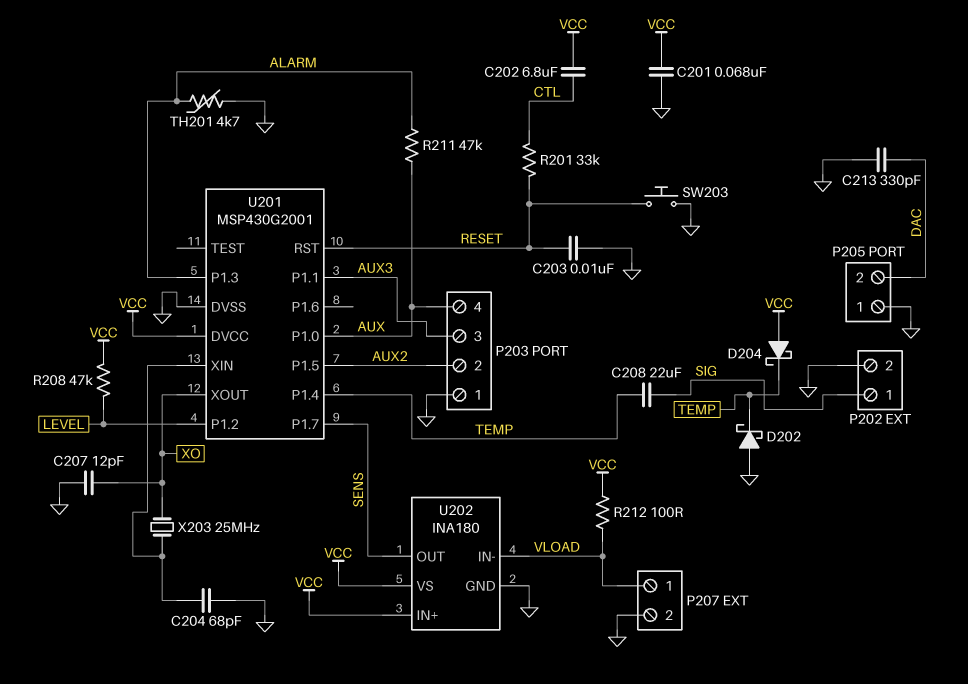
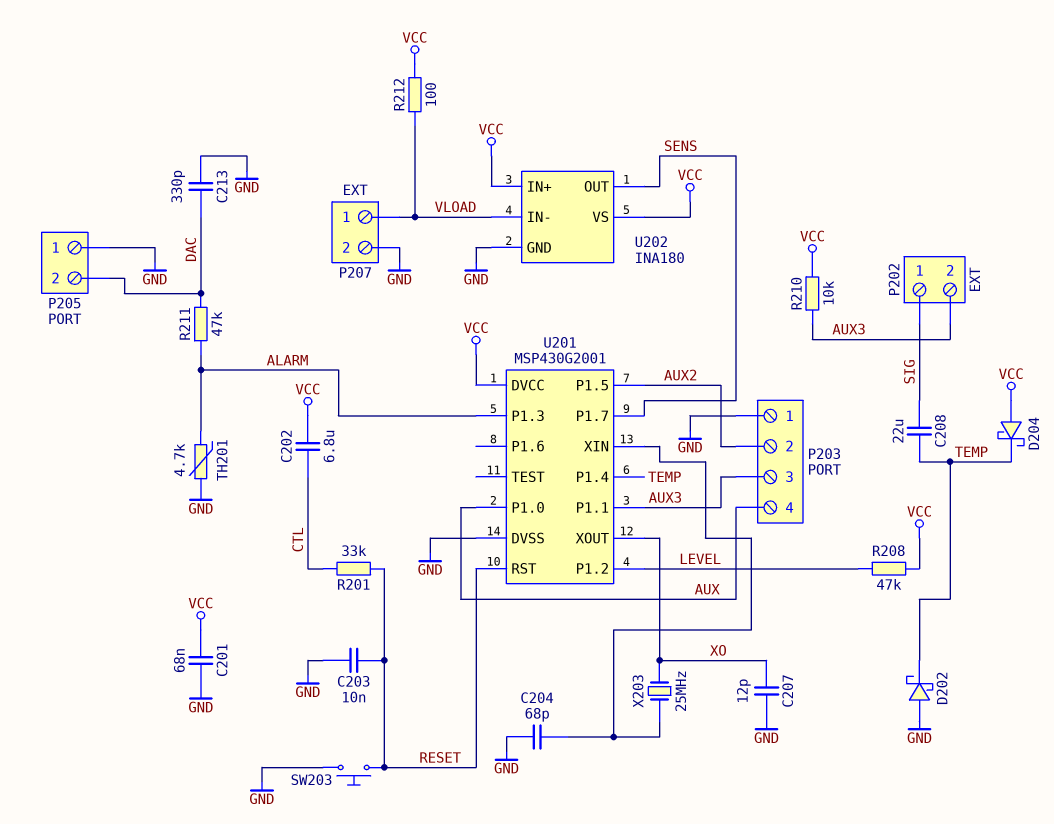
P202 pin 2: GND -> AUX3
R210: none -> 10k (AUX3, VCC)
R211: 47k (ALARM, AUX) -> 47k (ALARM, DAC)

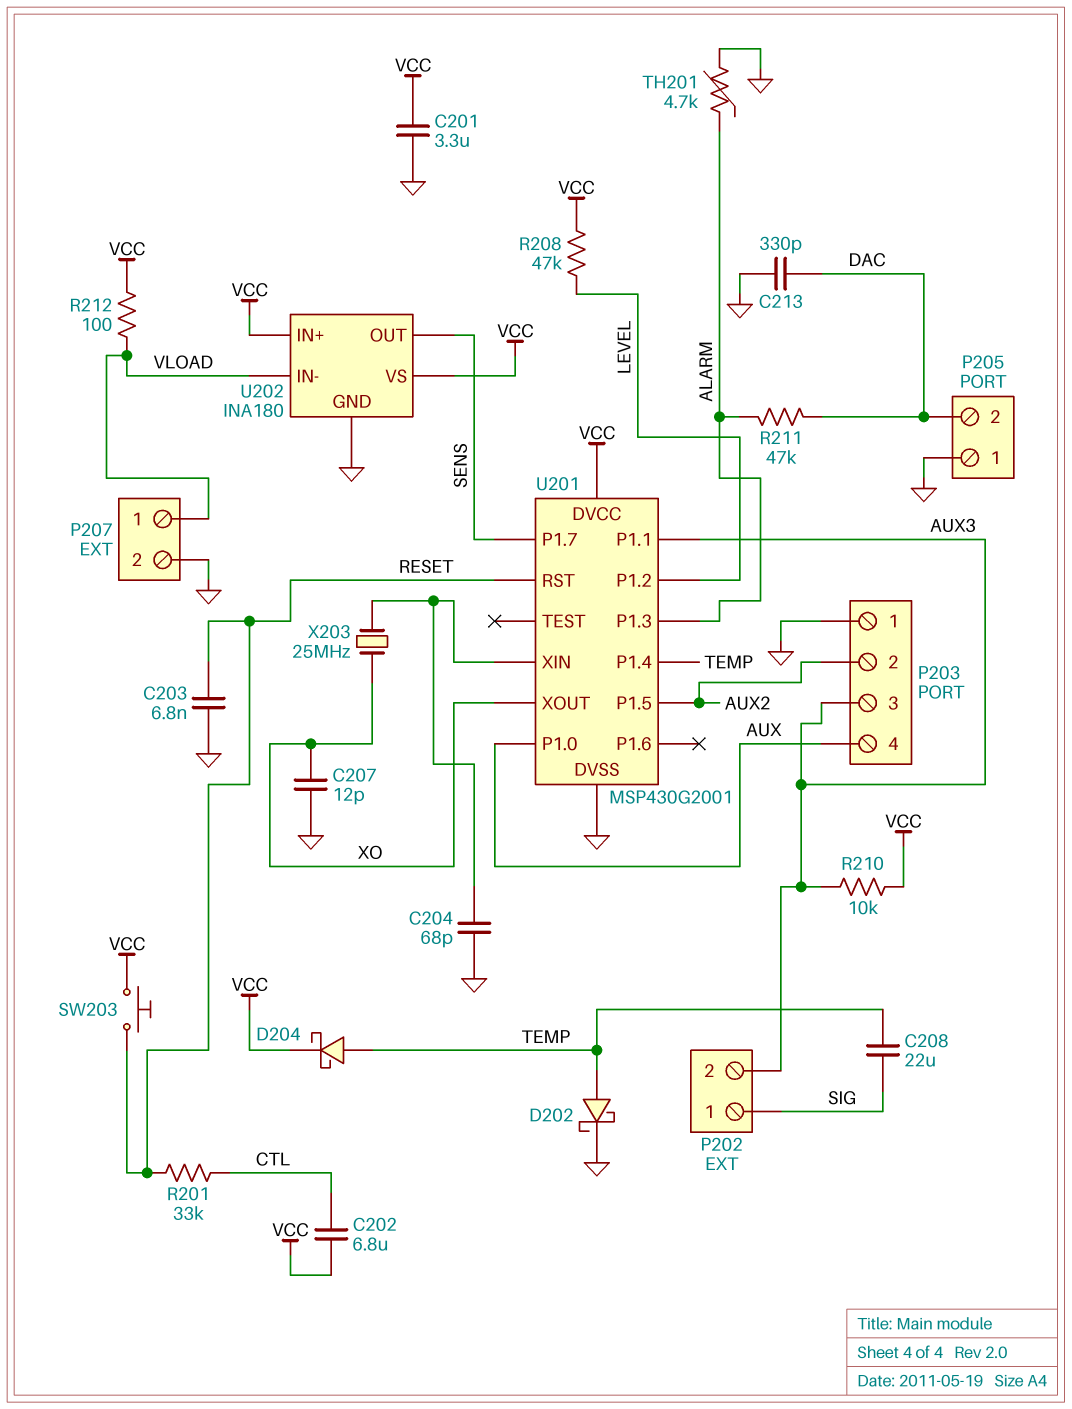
C201: 68nF (GND, VCC) -> 3.3uF (GND, VCC)
C203: 10nF (GND, RESET) -> 6.8nF (GND, RESET)
D202: schottky (A GND, K TEMP) -> schottky (A TEMP, K GND)
D204: schottky (A VCC, K TEMP) -> schottky (A TEMP, K VCC)
SW203: button (GND, RESET) -> button (RESET, VCC)

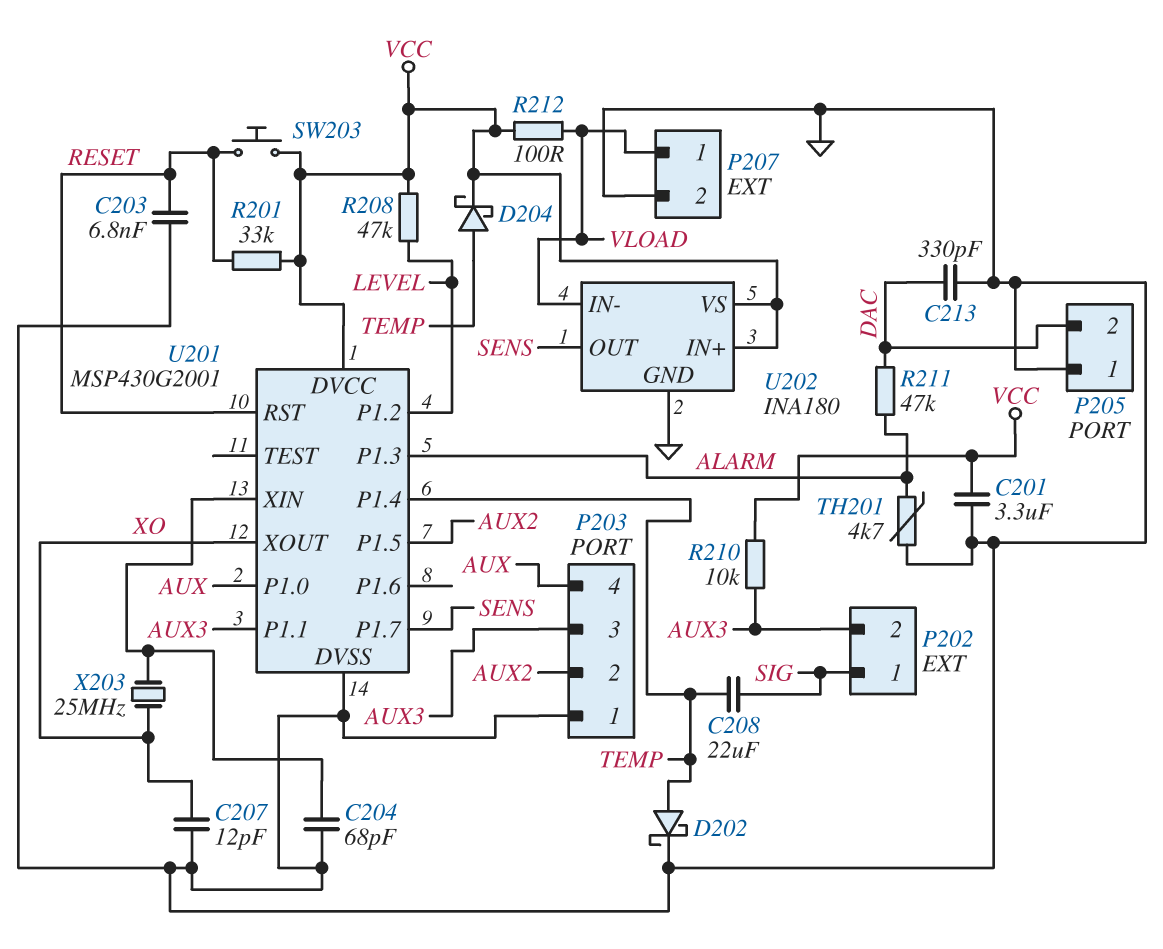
C202: 6.8uF (CTL, VCC) -> none
R201: 33k (CTL, RESET) -> 33k (RESET, VCC)

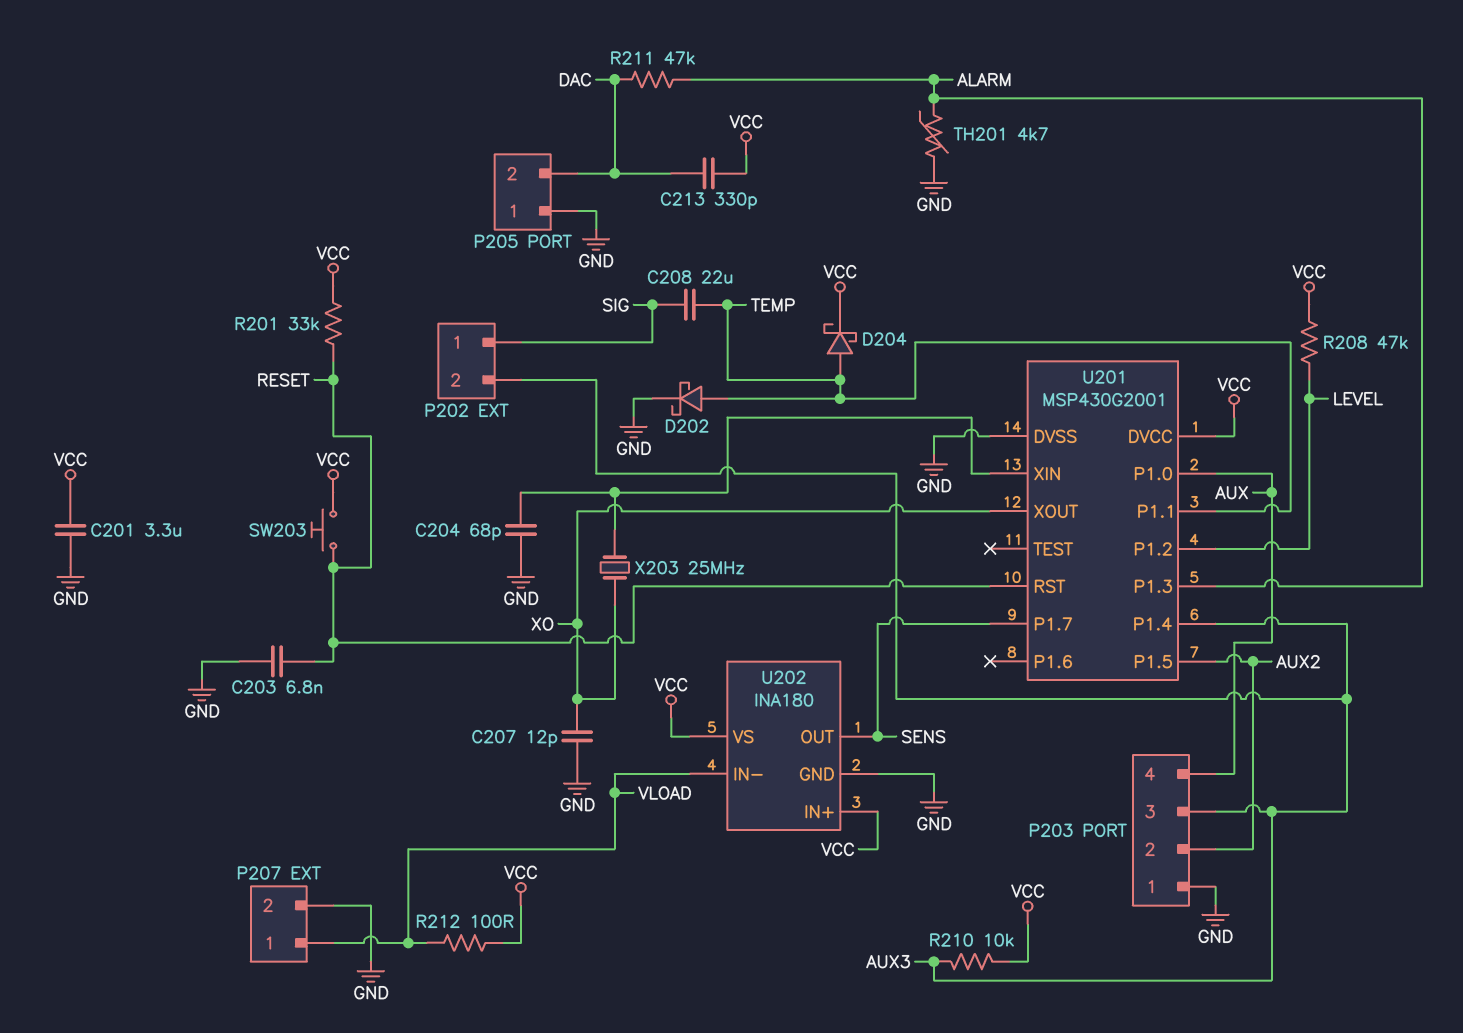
C213: 330pF (DAC, GND) -> 330pF (DAC, VCC)
U201 pin P1.1: AUX3 -> TEMP
U201 pin P1.4: TEMP -> AUX3

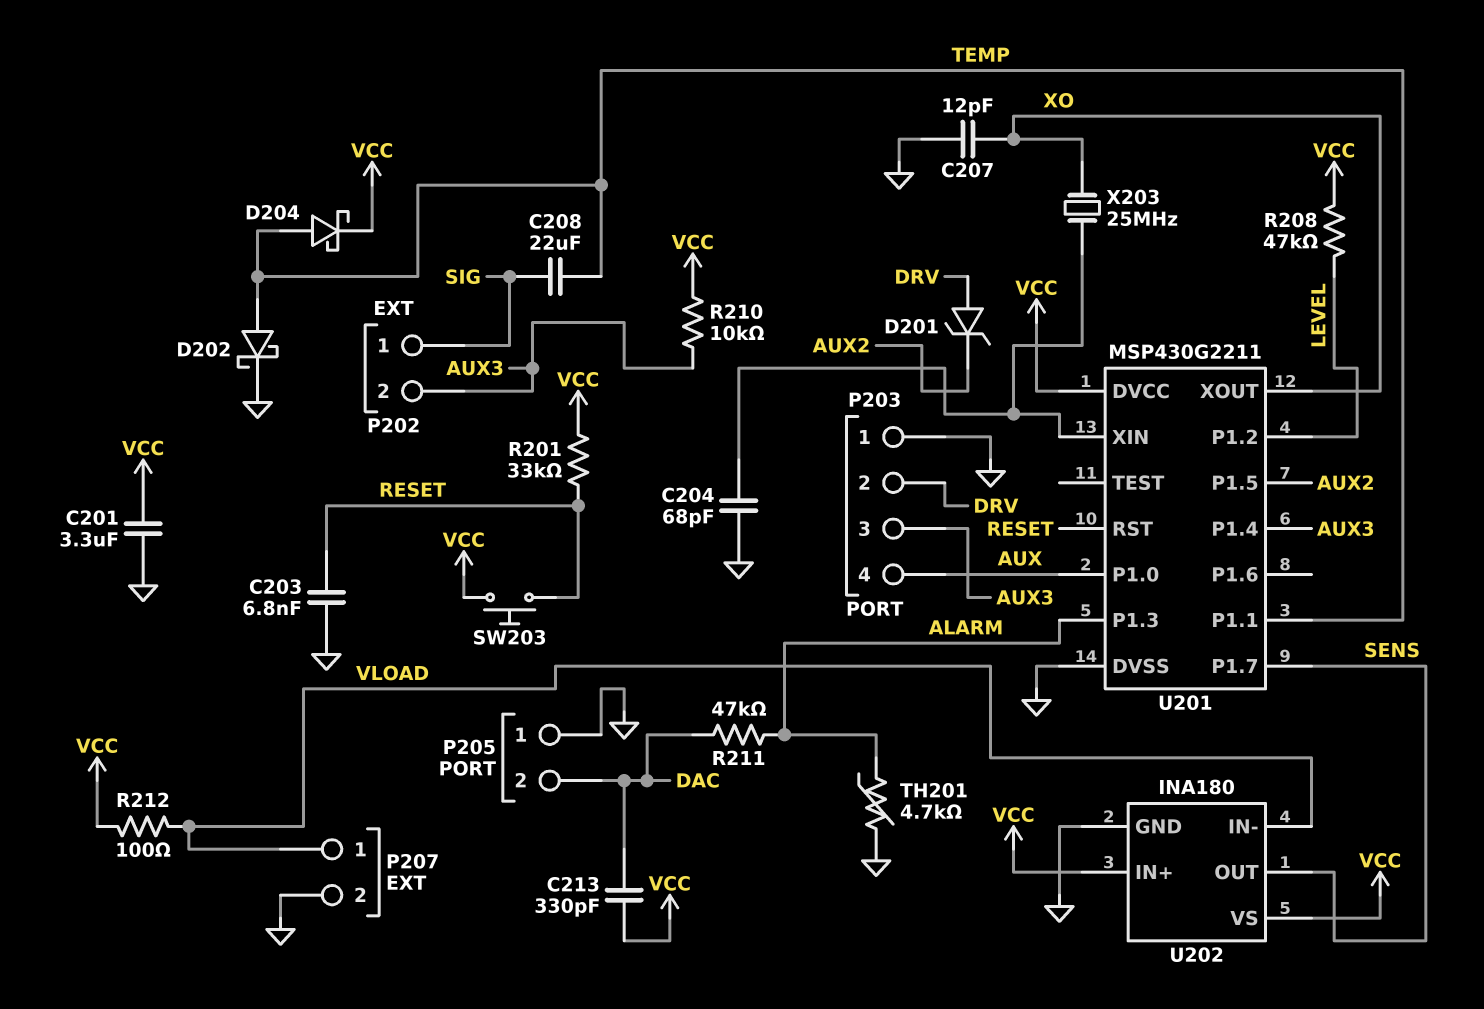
D201: none -> zener (A DRV, K AUX2)
P203 pin 2: AUX2 -> DRV
U201: MSP430G2001 -> MSP430G2211

